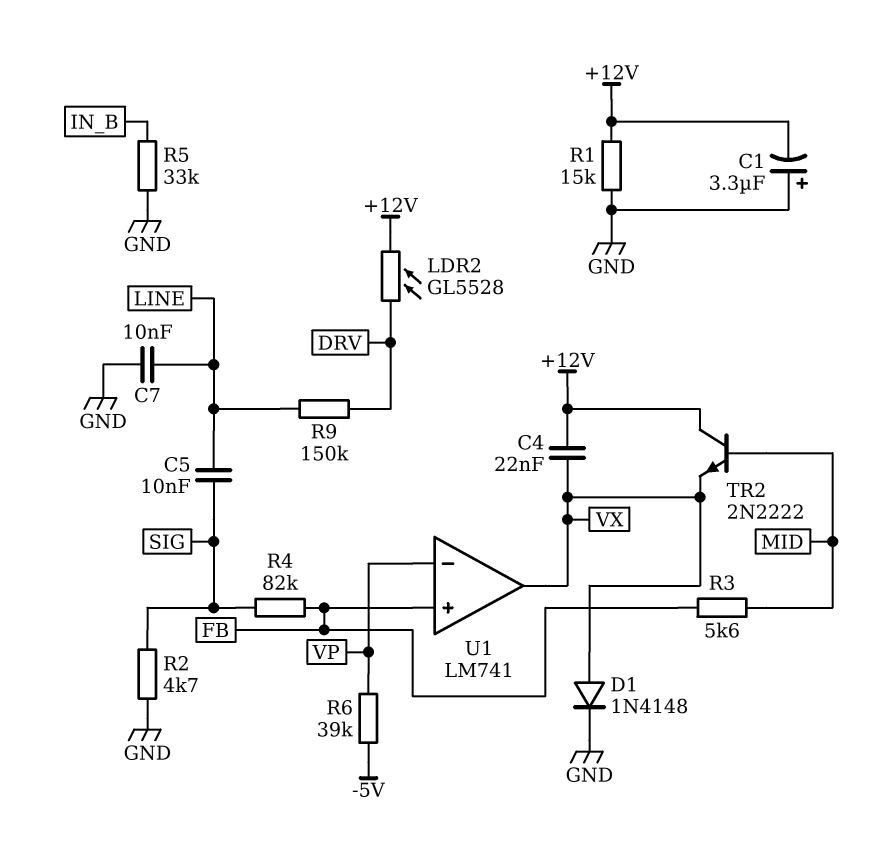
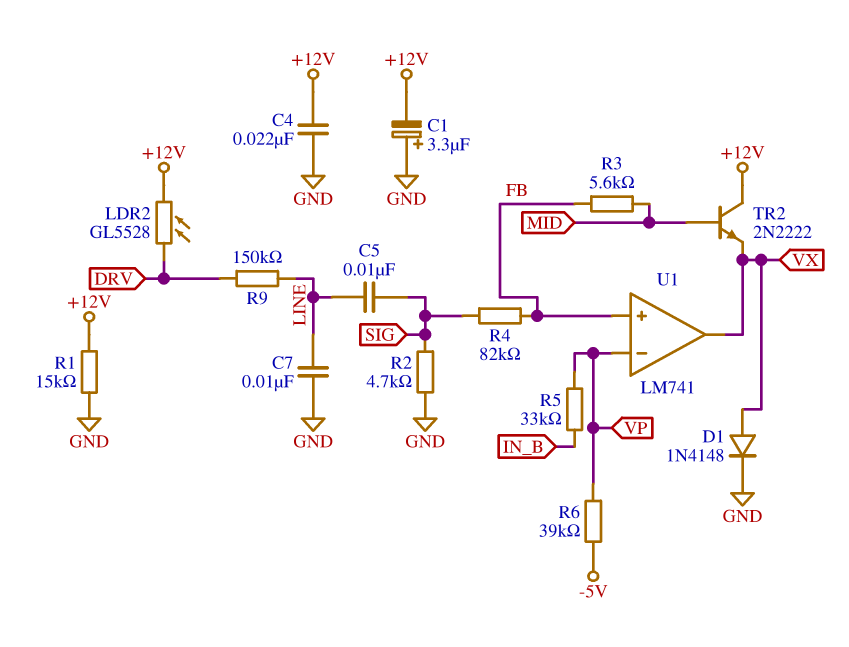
C4: 22nF (+12V, VX) -> 22nF (+12V, GND)
R5: 33k (GND, IN_B) -> 33k (IN_B, VP)

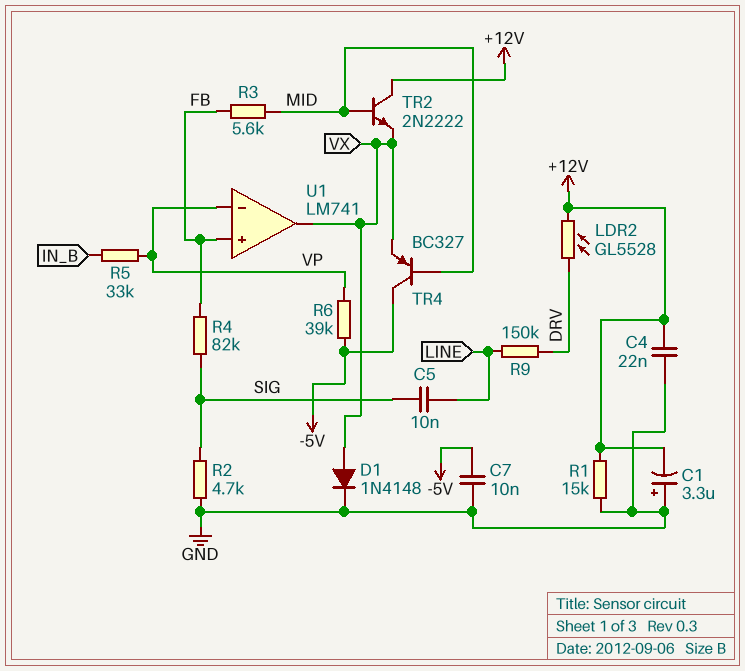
C7: 10nF (GND, LINE) -> 10nF (-5V, GND)
TR4: none -> PNP BC327 (B MID, C -5V, E VX)

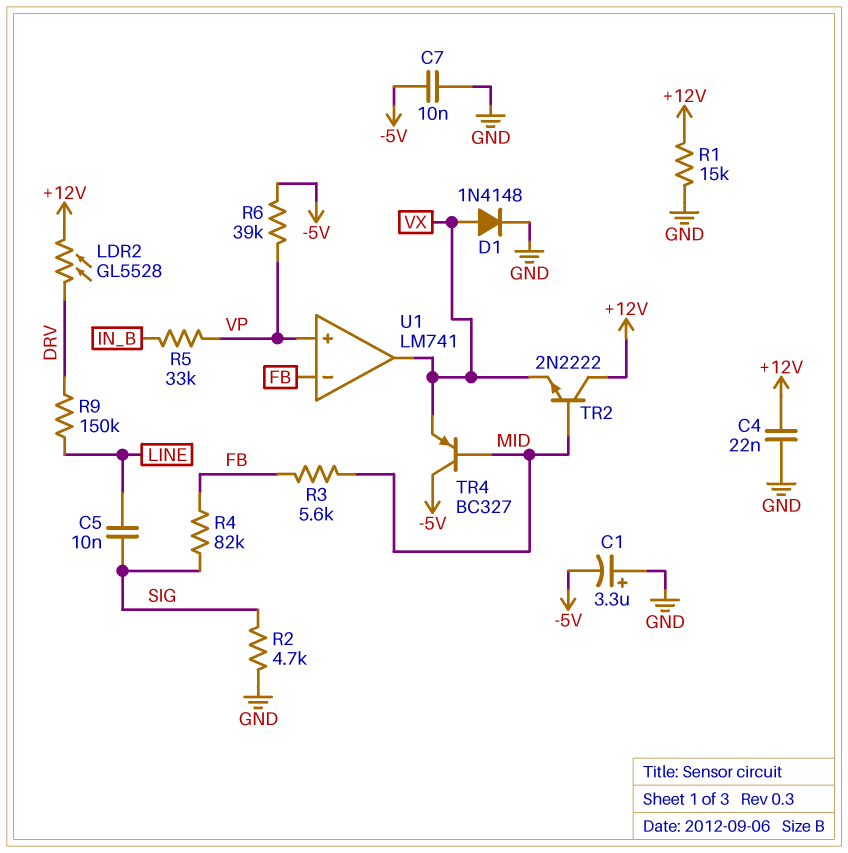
C1: 3.3uF (plus GND, minus +12V) -> 3.3uF (plus GND, minus -5V)
U1 pin in+: FB -> VP
U1 pin in-: VP -> FB

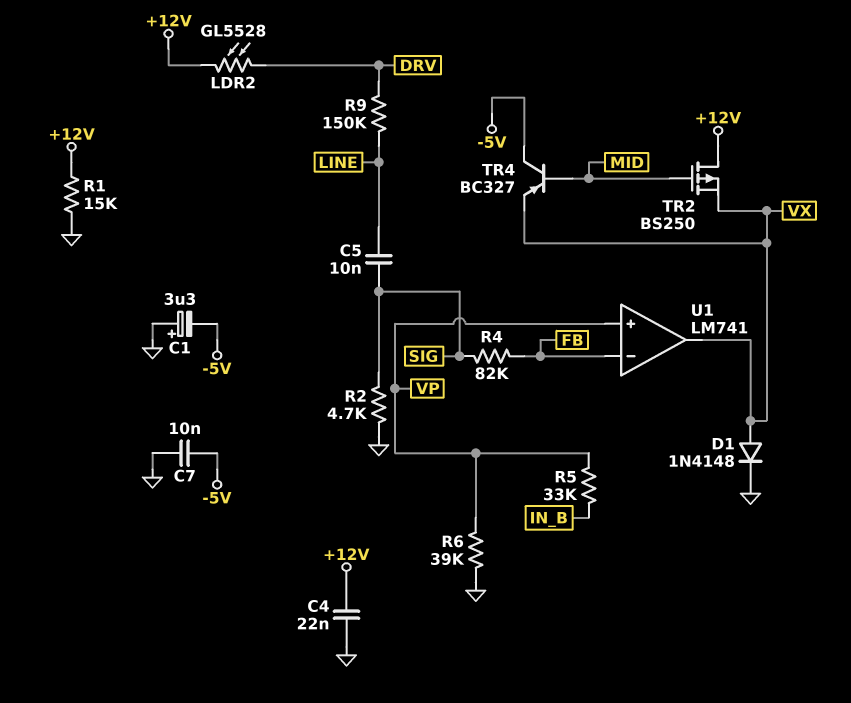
R3: 5.6k (FB, MID) -> none
R6: 39k (-5V, VP) -> 39k (GND, VP)
TR2: NPN 2N2222 (B MID, C +12V, E VX) -> PMOS BS250 (G MID, D +12V, S VX)

